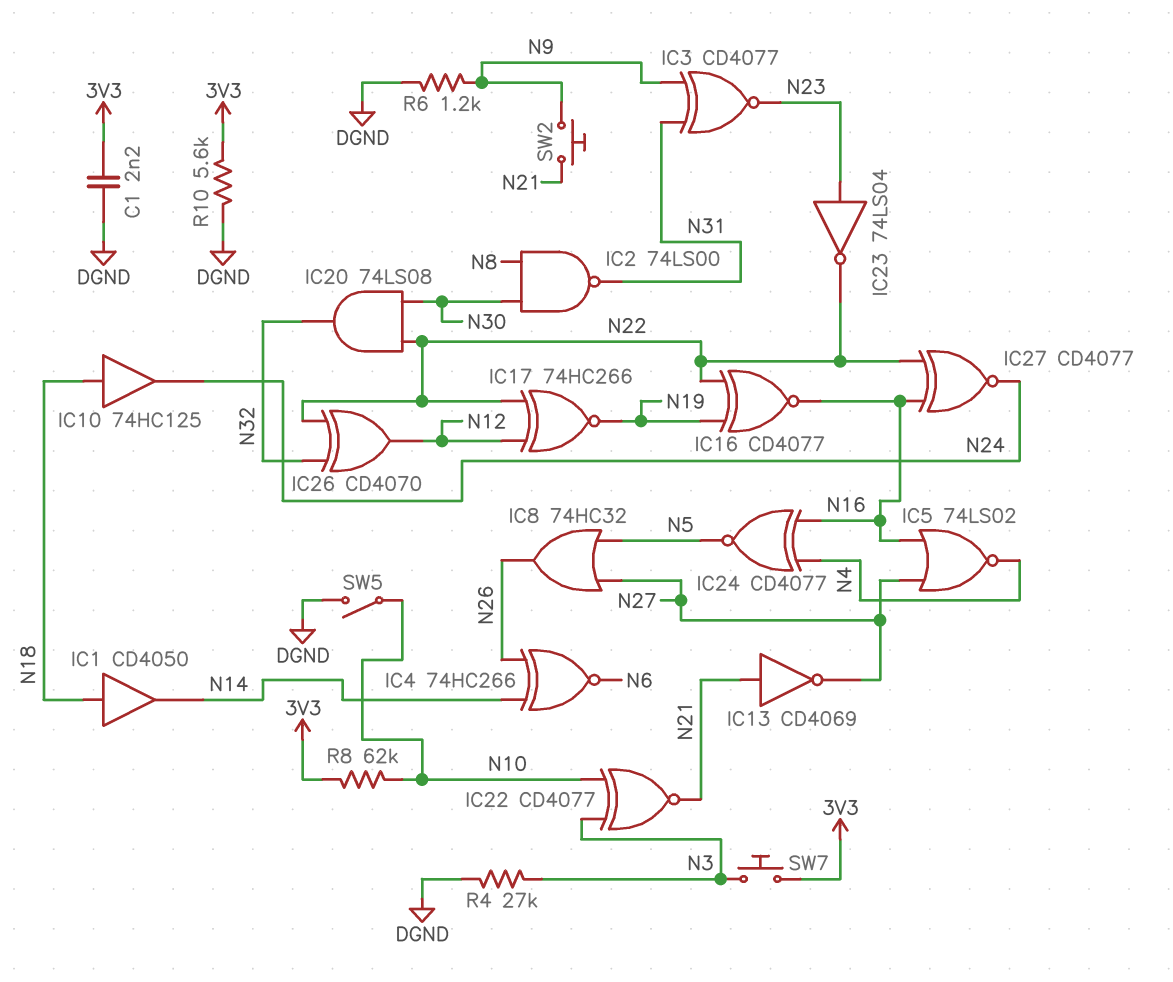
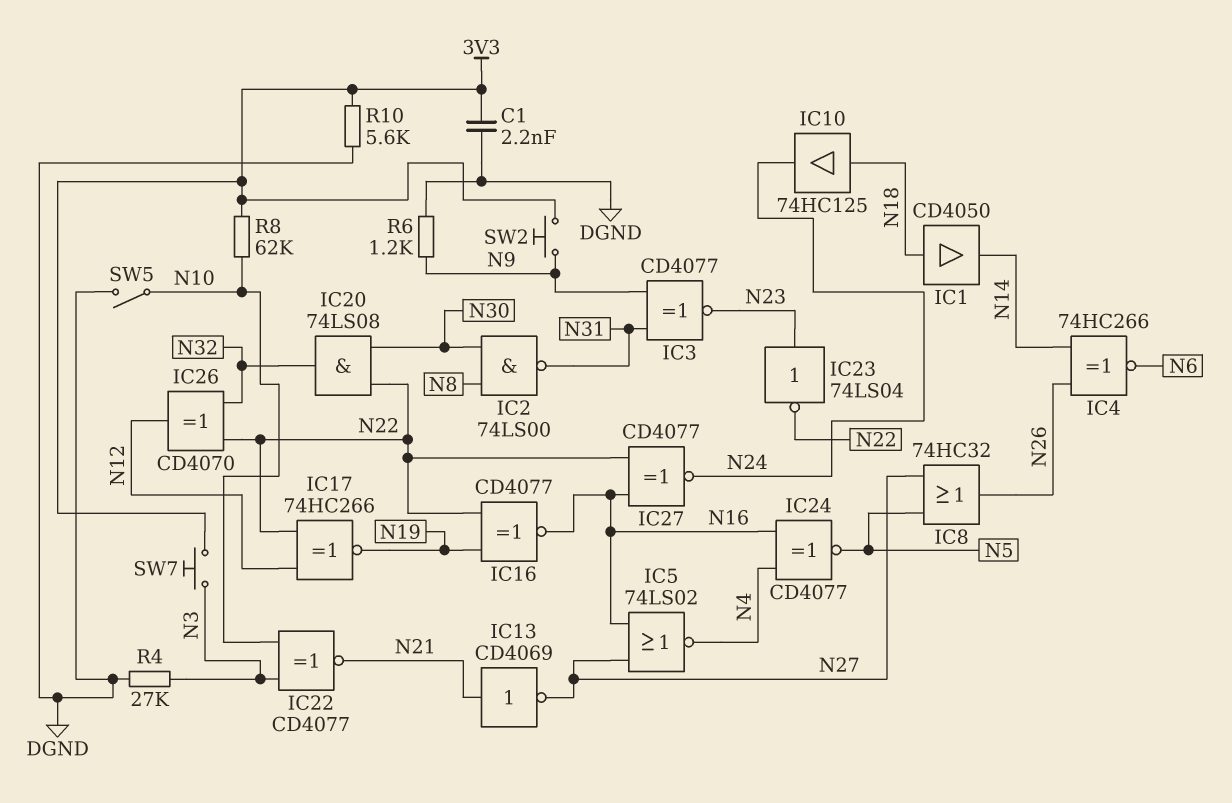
SW2: button (N9, N21) -> button (3V3, N9)

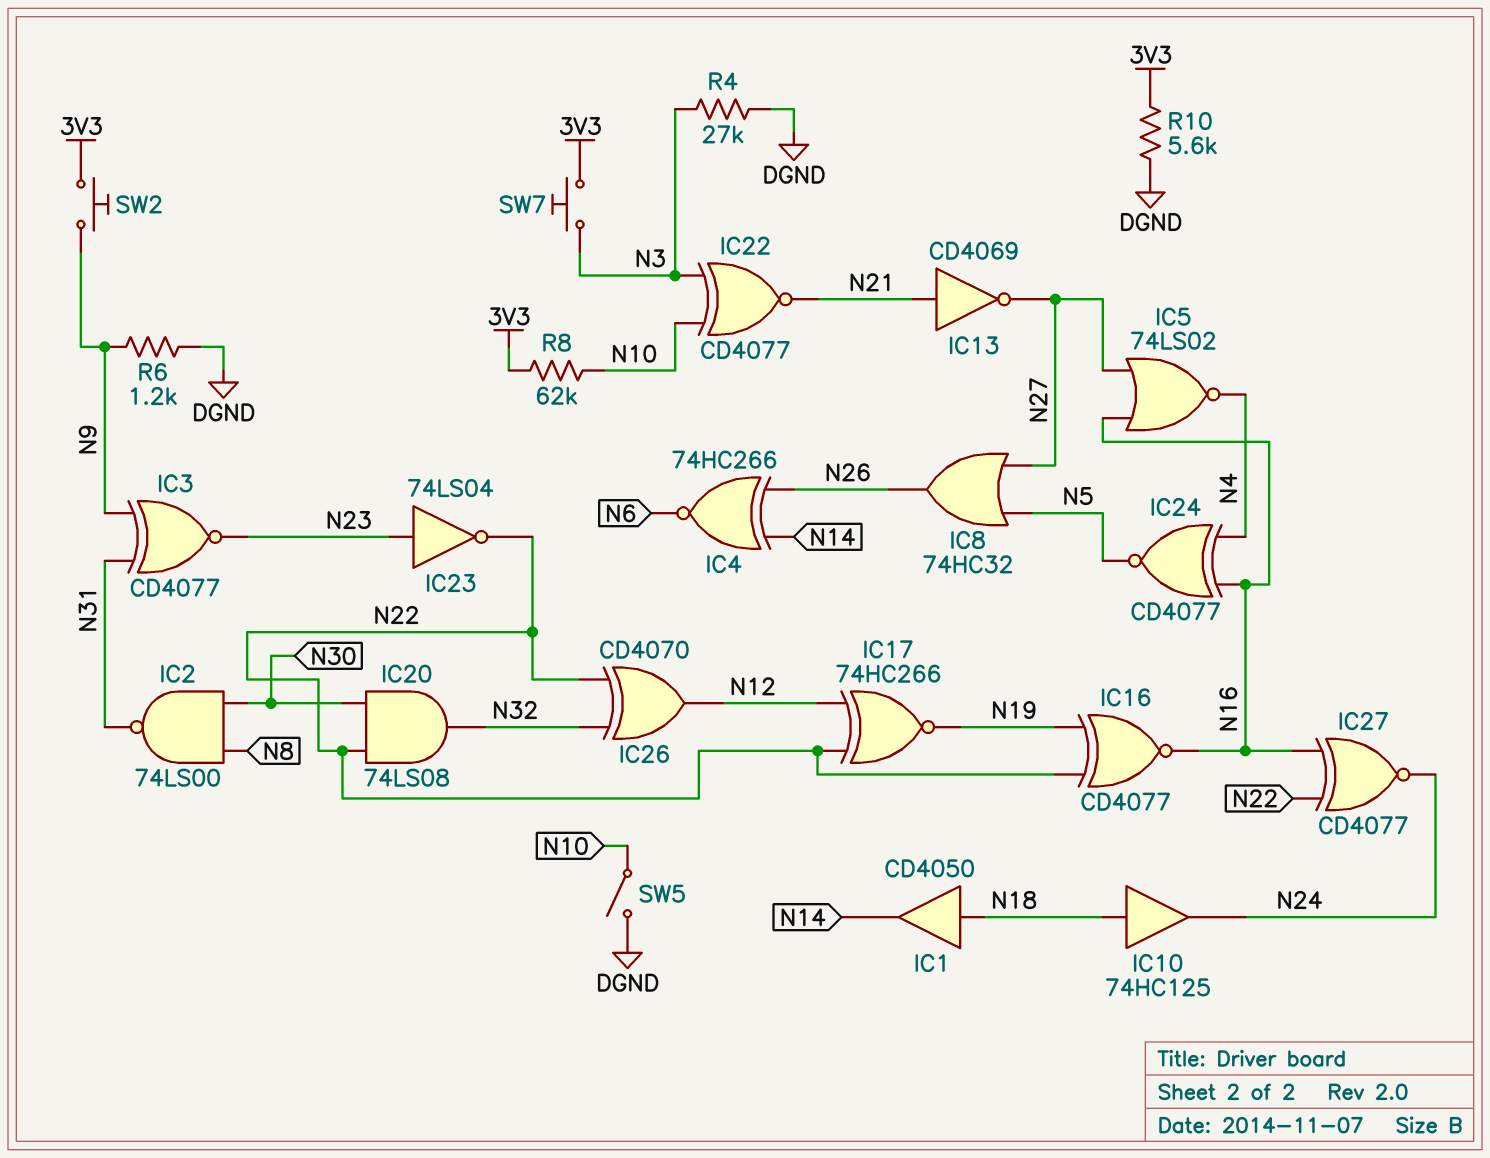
C1: 2.2nF (3V3, DGND) -> none

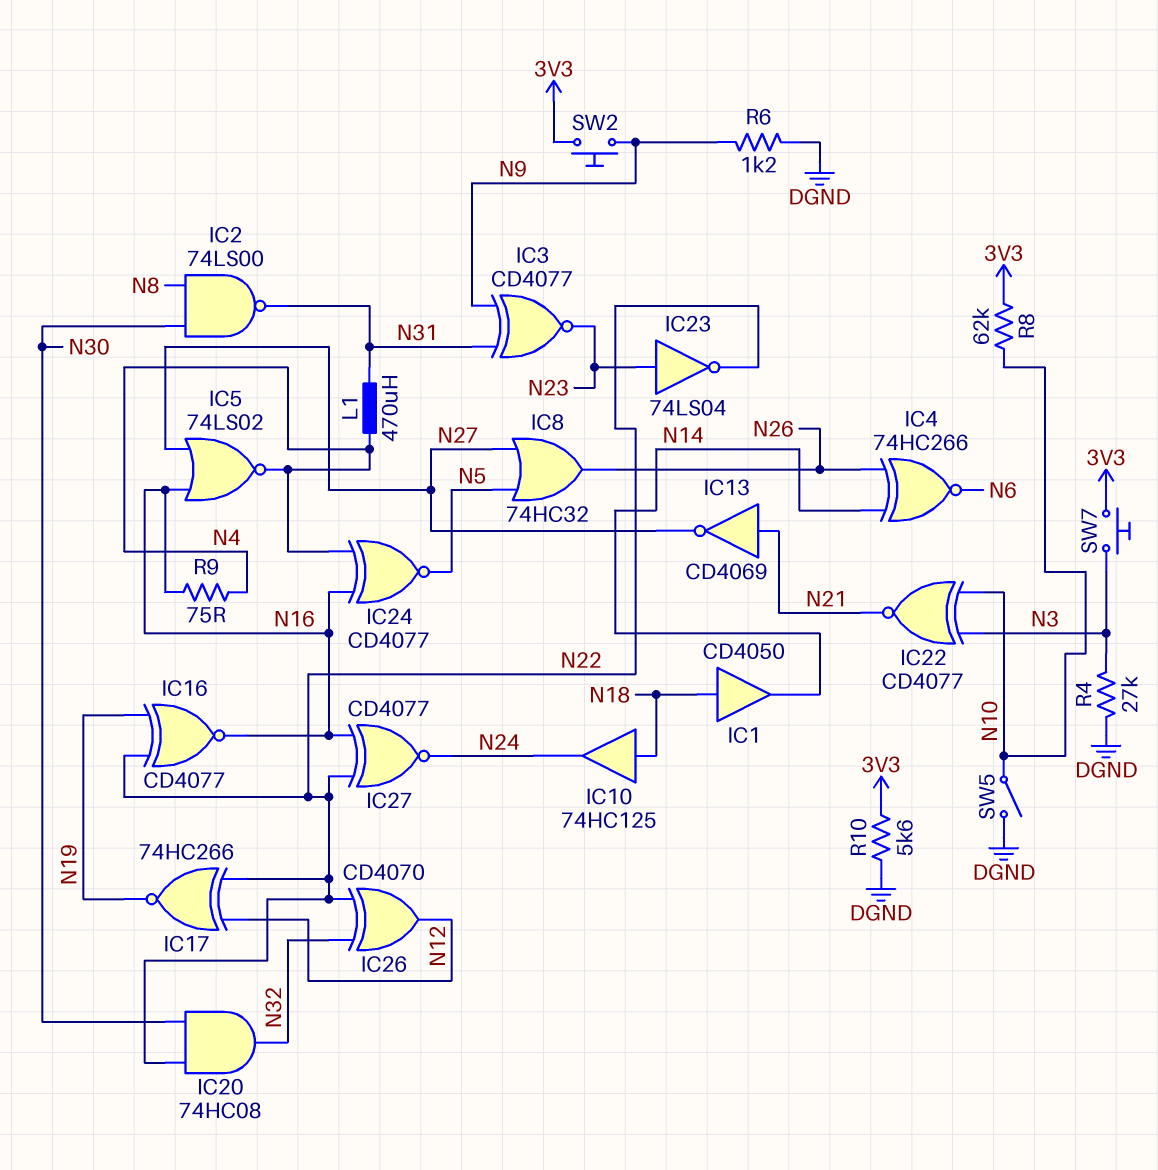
IC20: AND 74LS08 (in N22, in N30, out N32) -> AND 74HC08 (in N22, in N30, out N32)
L1: none -> 470uH (N4, N31)
R9: none -> 75 (N4, N16)

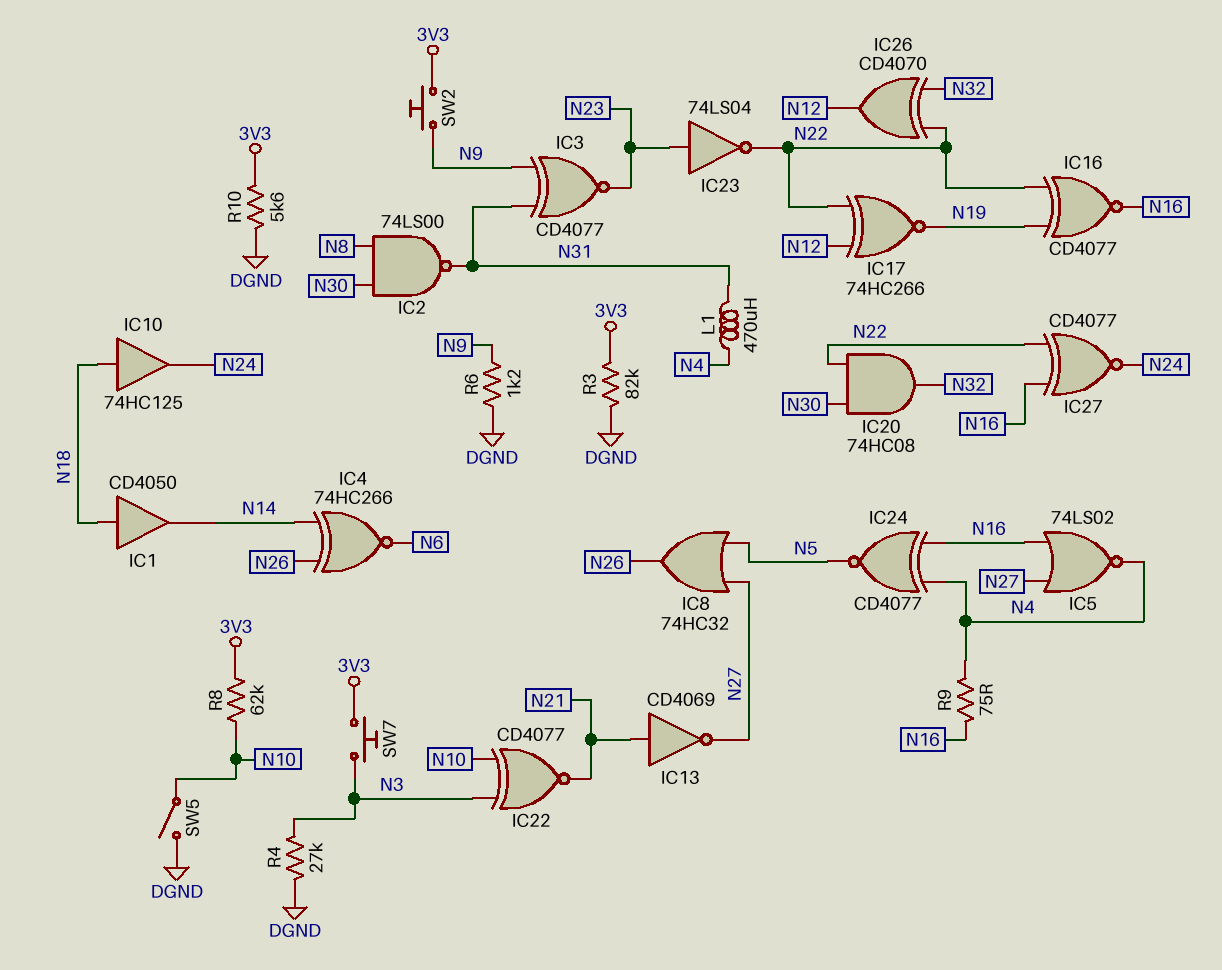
R3: none -> 82k (3V3, DGND)

